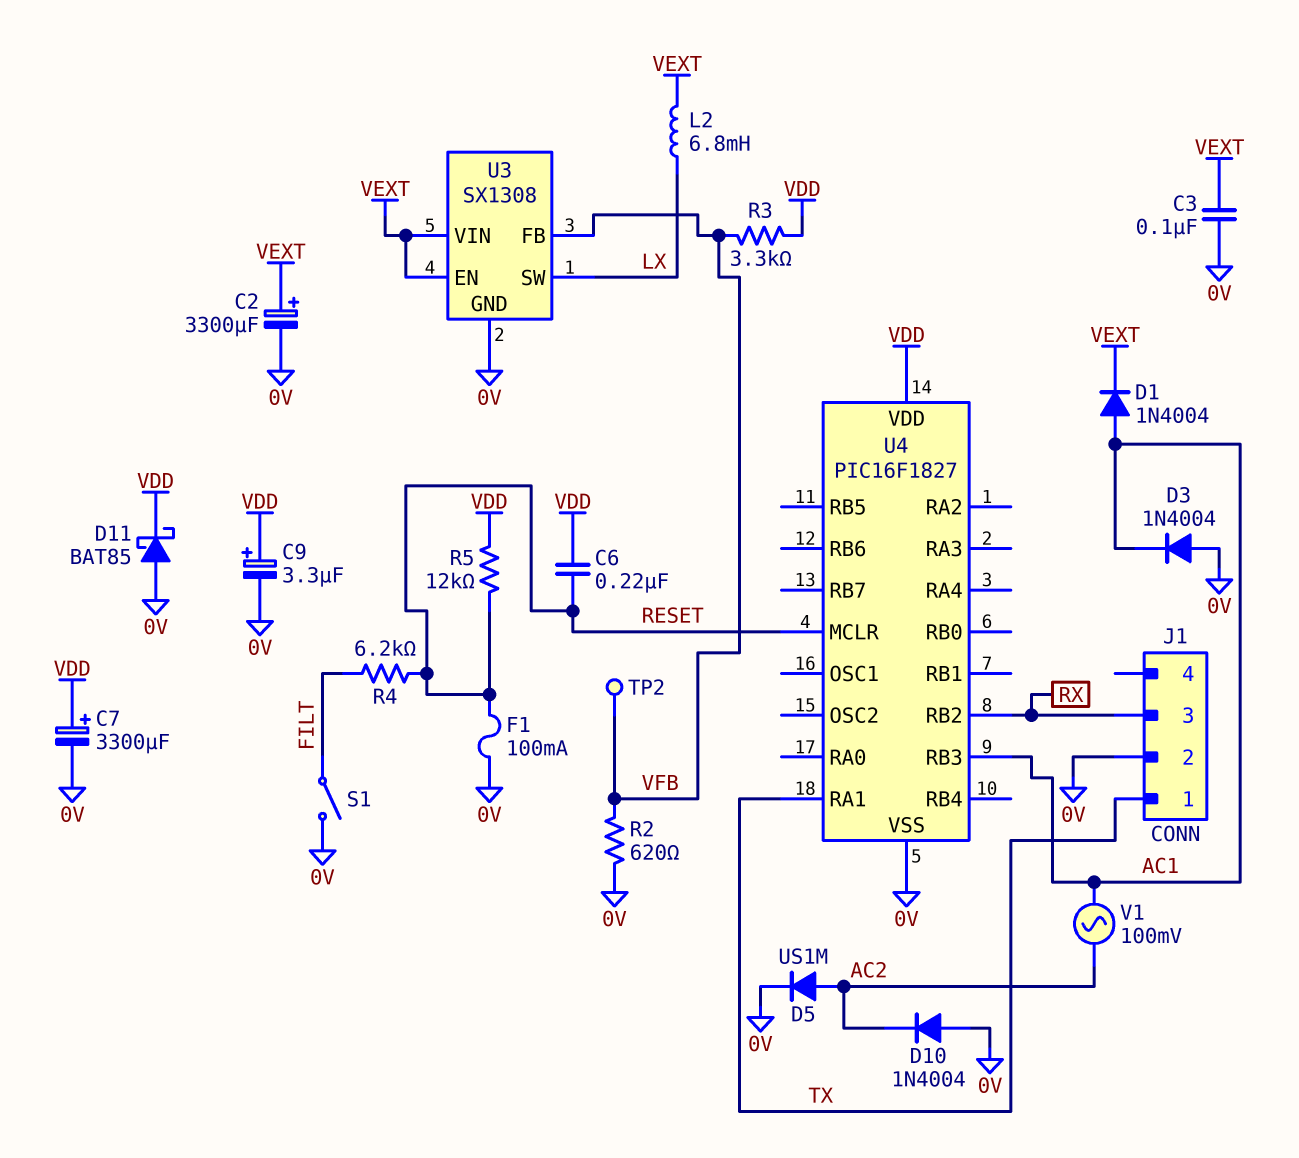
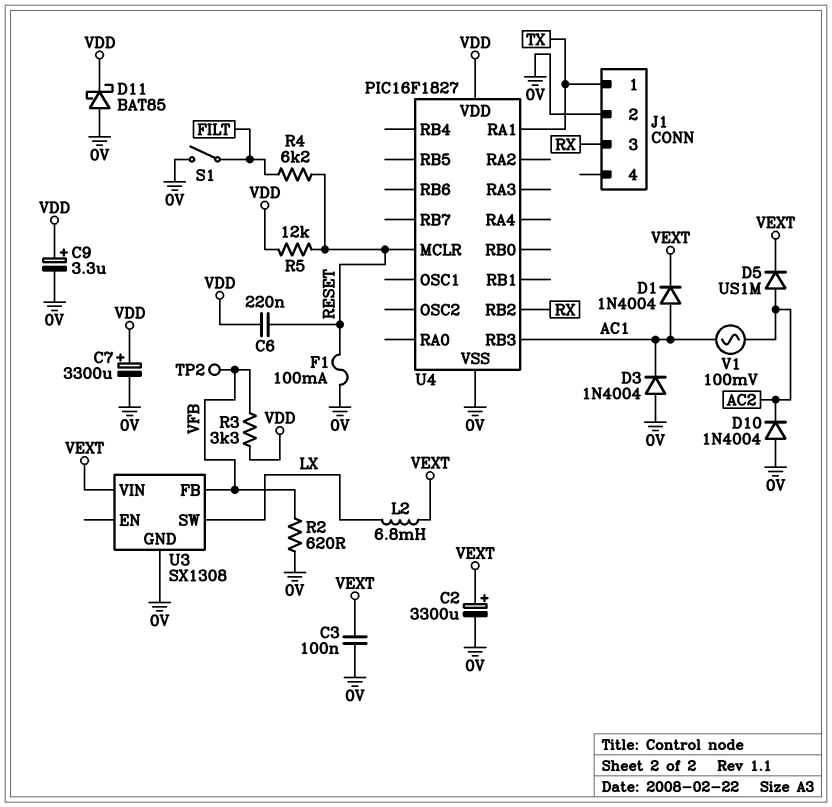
D5: diode US1M (A AC2, K 0V) -> diode US1M (A AC2, K VEXT)
U3 pin EN: VEXT -> none

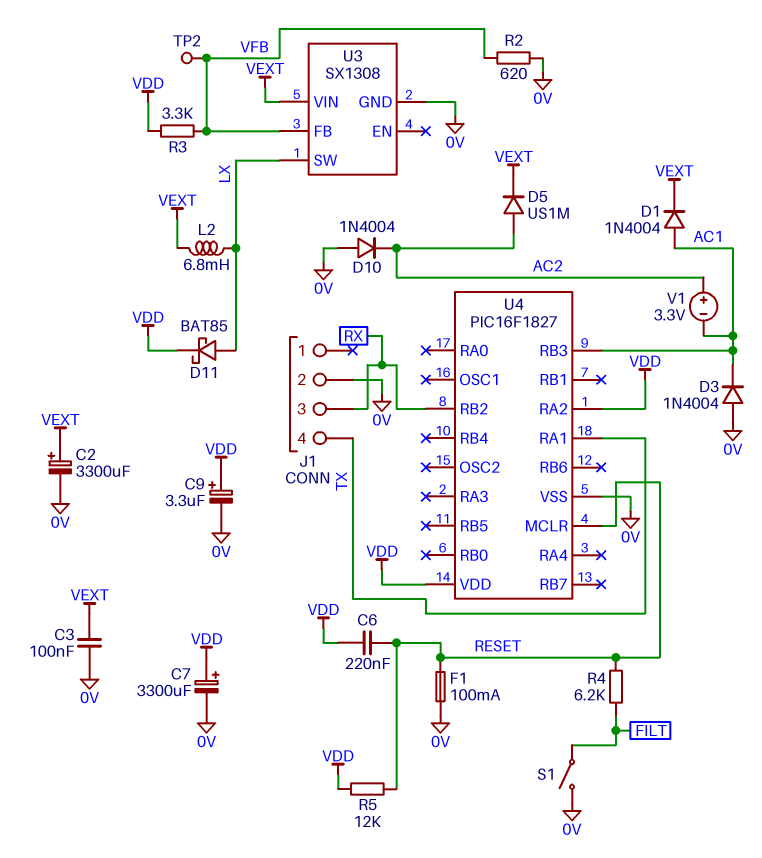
D11: schottky BAT85 (A 0V, K VDD) -> schottky BAT85 (A LX, K VDD)
J1 pin 1: TX -> none
J1 pin 4: none -> TX
U4 pin RA2: none -> VDD
V1: AC 100mV (AC1, AC2) -> 3.3V (plus AC2, minus AC1)

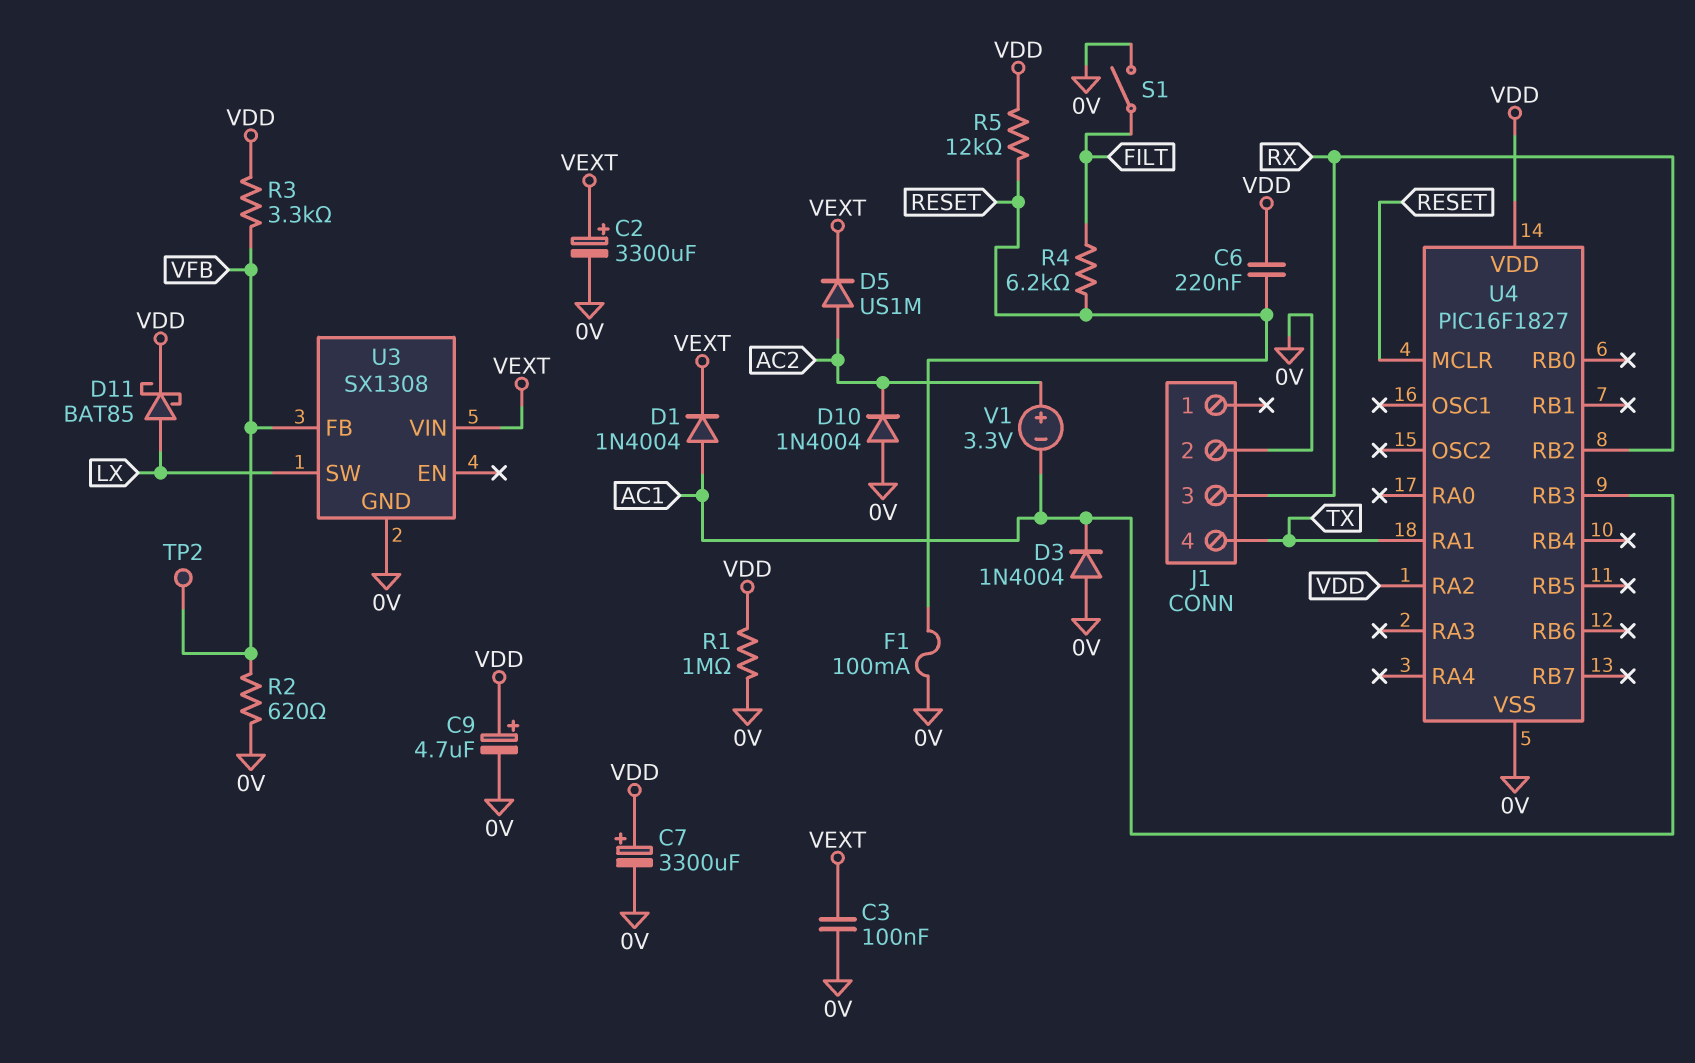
C9: 3.3uF (plus VDD, minus 0V) -> 4.7uF (plus VDD, minus 0V)
L2: 6.8mH (LX, VEXT) -> none
R1: none -> 1M (0V, VDD)

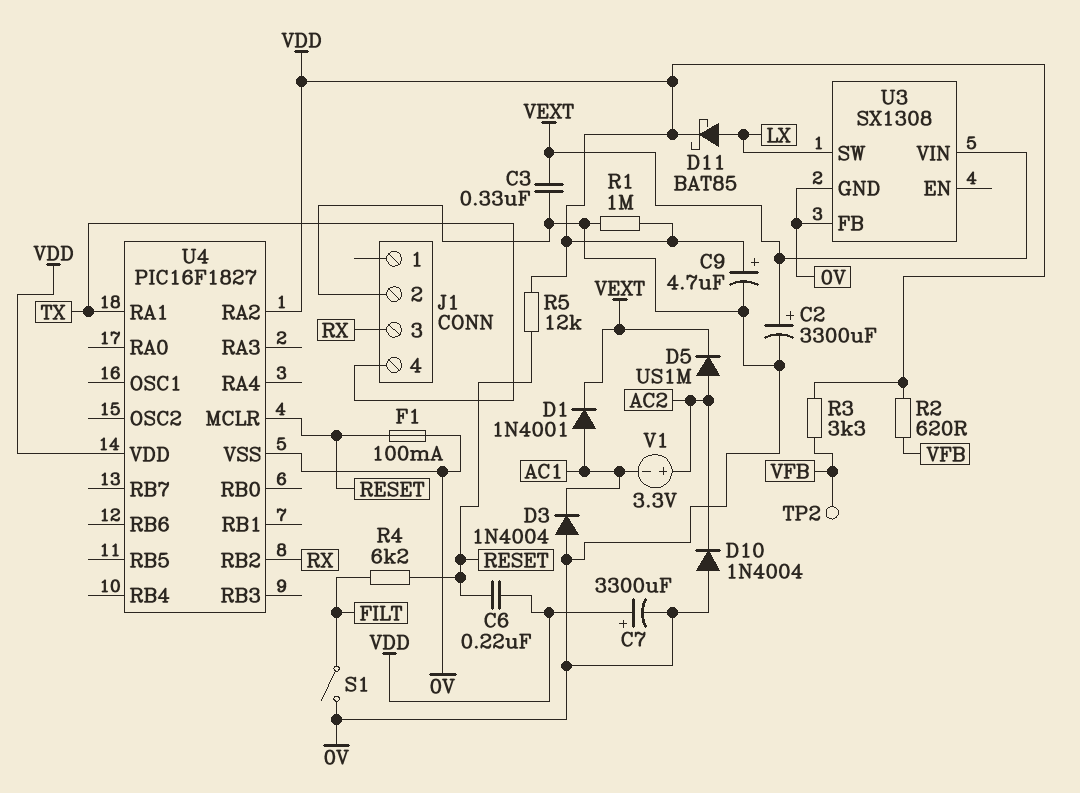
C3: 100nF (0V, VEXT) -> 330nF (0V, VEXT)
D1: diode 1N4004 (A AC1, K VEXT) -> diode 1N4001 (A AC1, K VEXT)
R2: 620 (0V, VFB) -> 620 (VDD, VFB)
U3 pin FB: VFB -> 0V
U4 pin RB3: AC1 -> none

